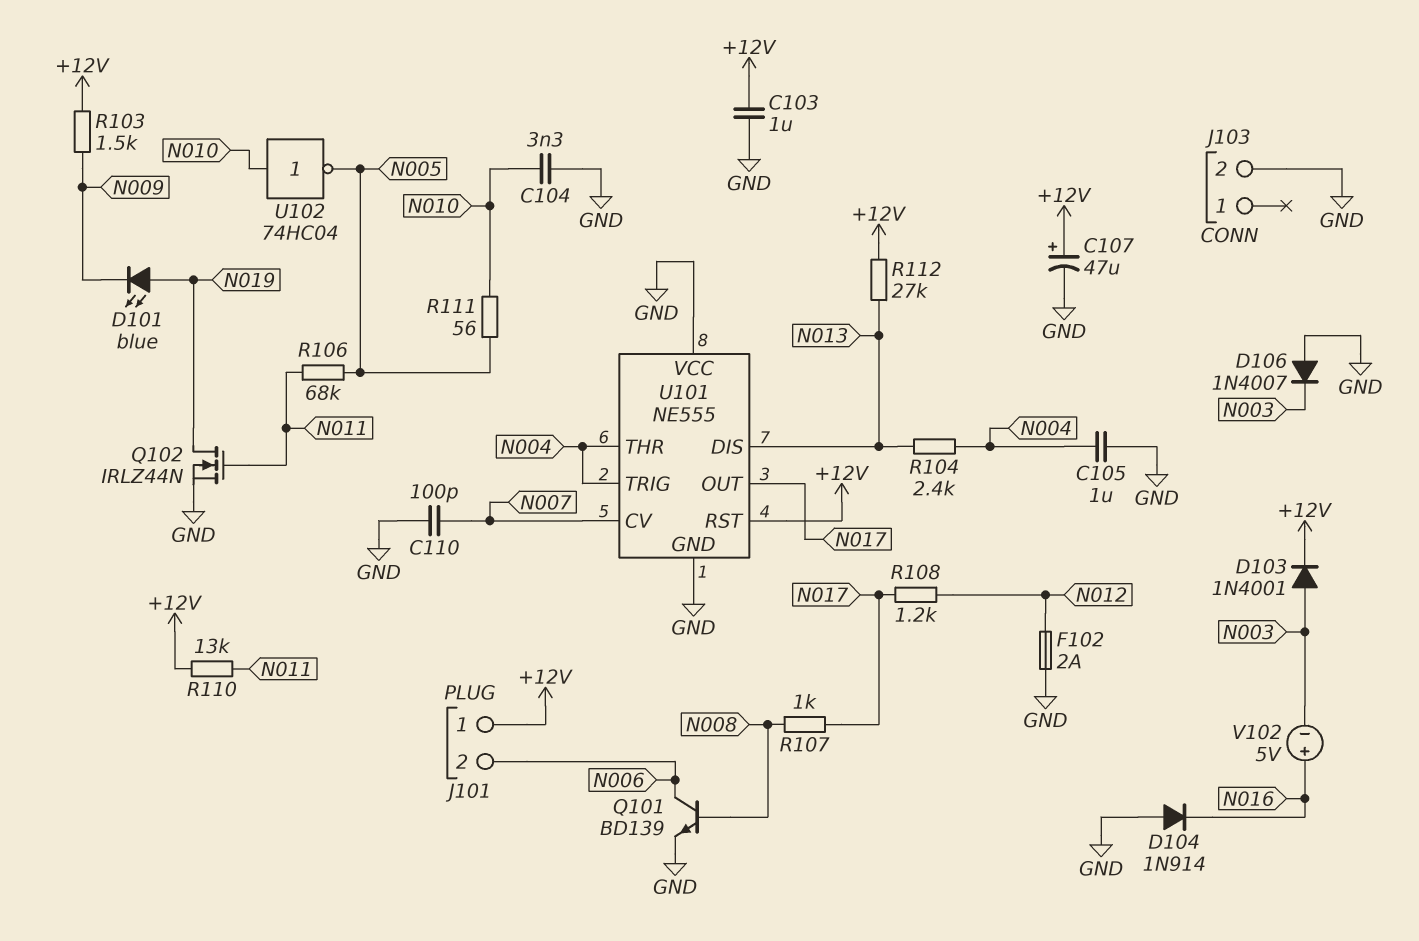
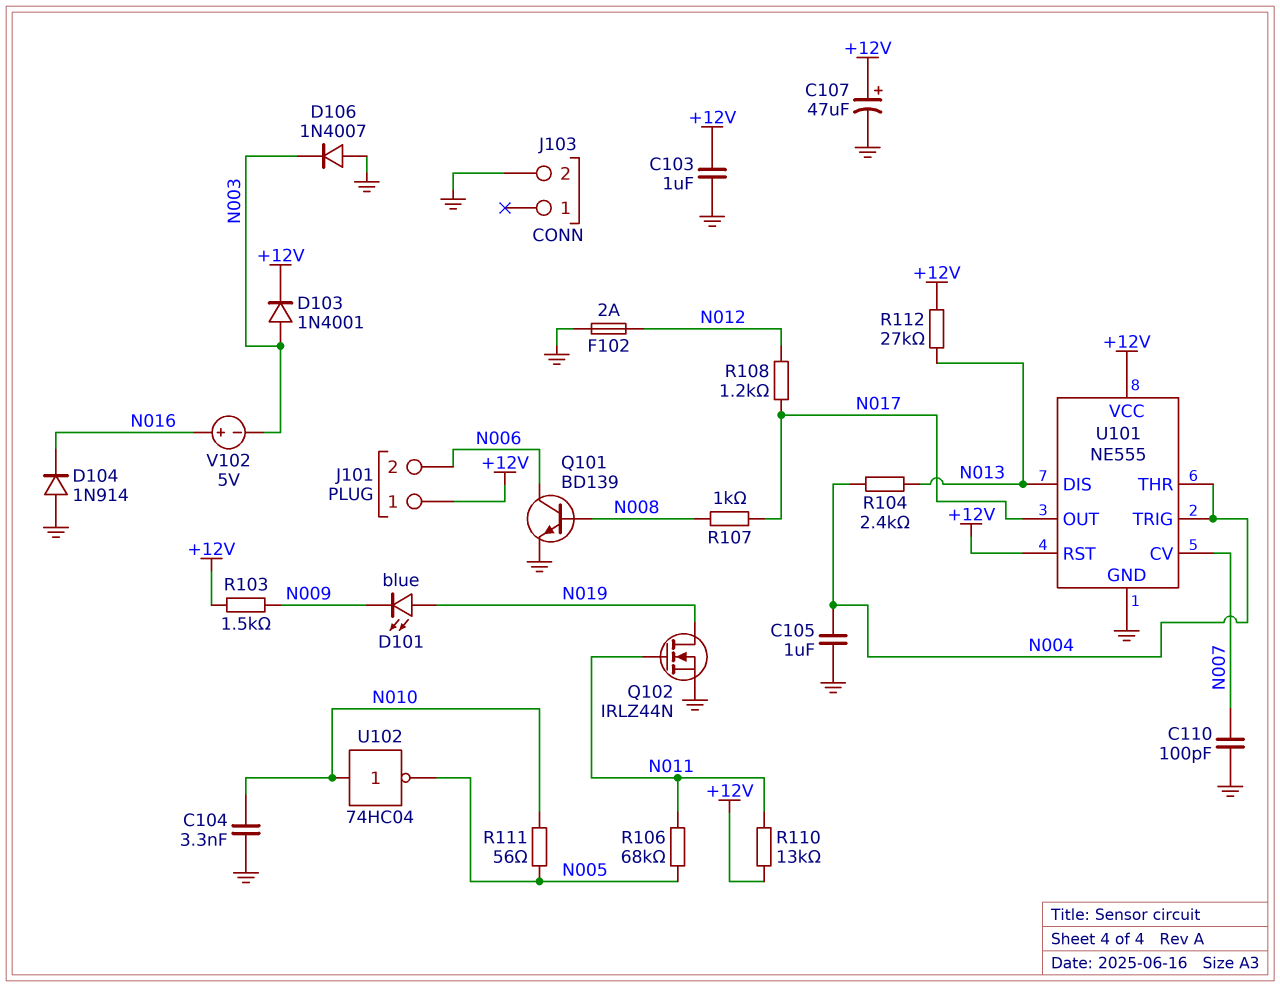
U101 pin VCC: GND -> +12V

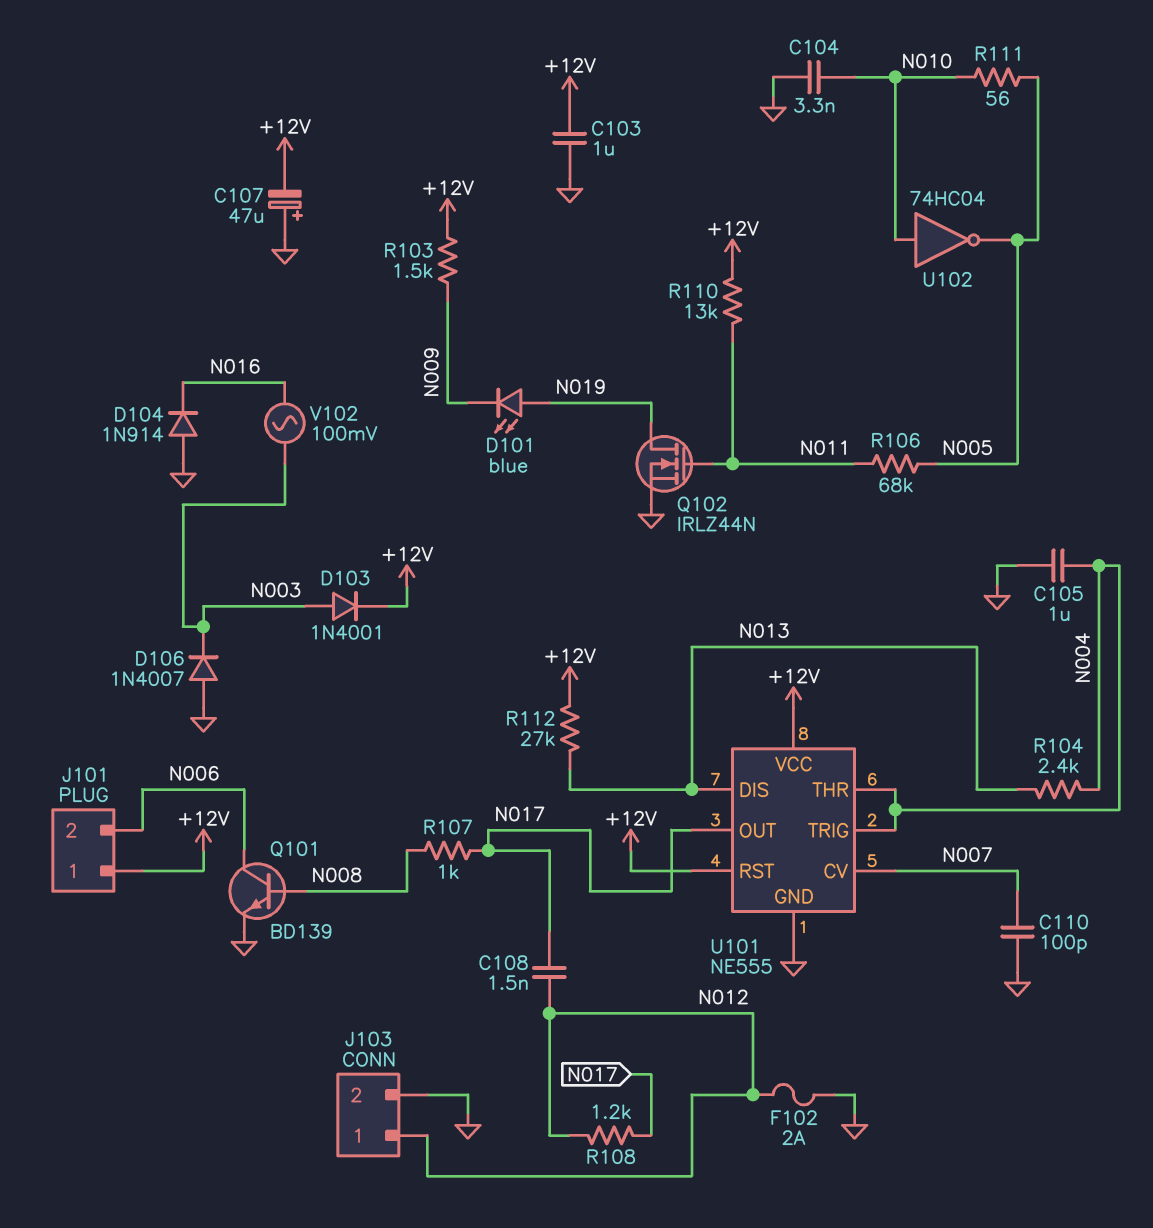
C107: 47uF (plus +12V, minus GND) -> 47uF (plus GND, minus +12V)
C108: none -> 1.5nF (N012, N017)
J103 pin 1: none -> N012
V102: 5V (plus N016, minus N003) -> AC 100mV (N003, N016)

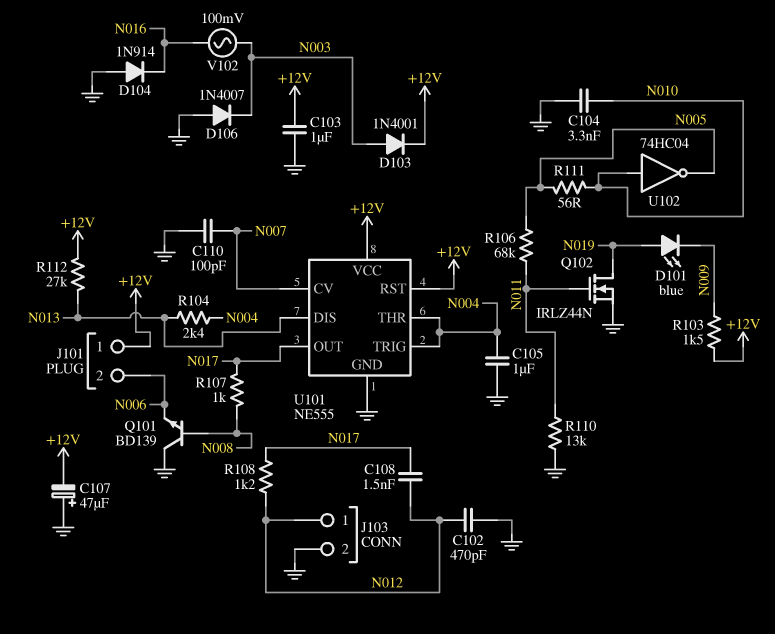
C102: none -> 470pF (GND, N012)
F102: 2A (GND, N012) -> none
Q101: NPN BD139 (B N008, C N006, E GND) -> NPN BD139 (B N008, C GND, E N006)
R110: 13k (+12V, N011) -> 13k (GND, N011)

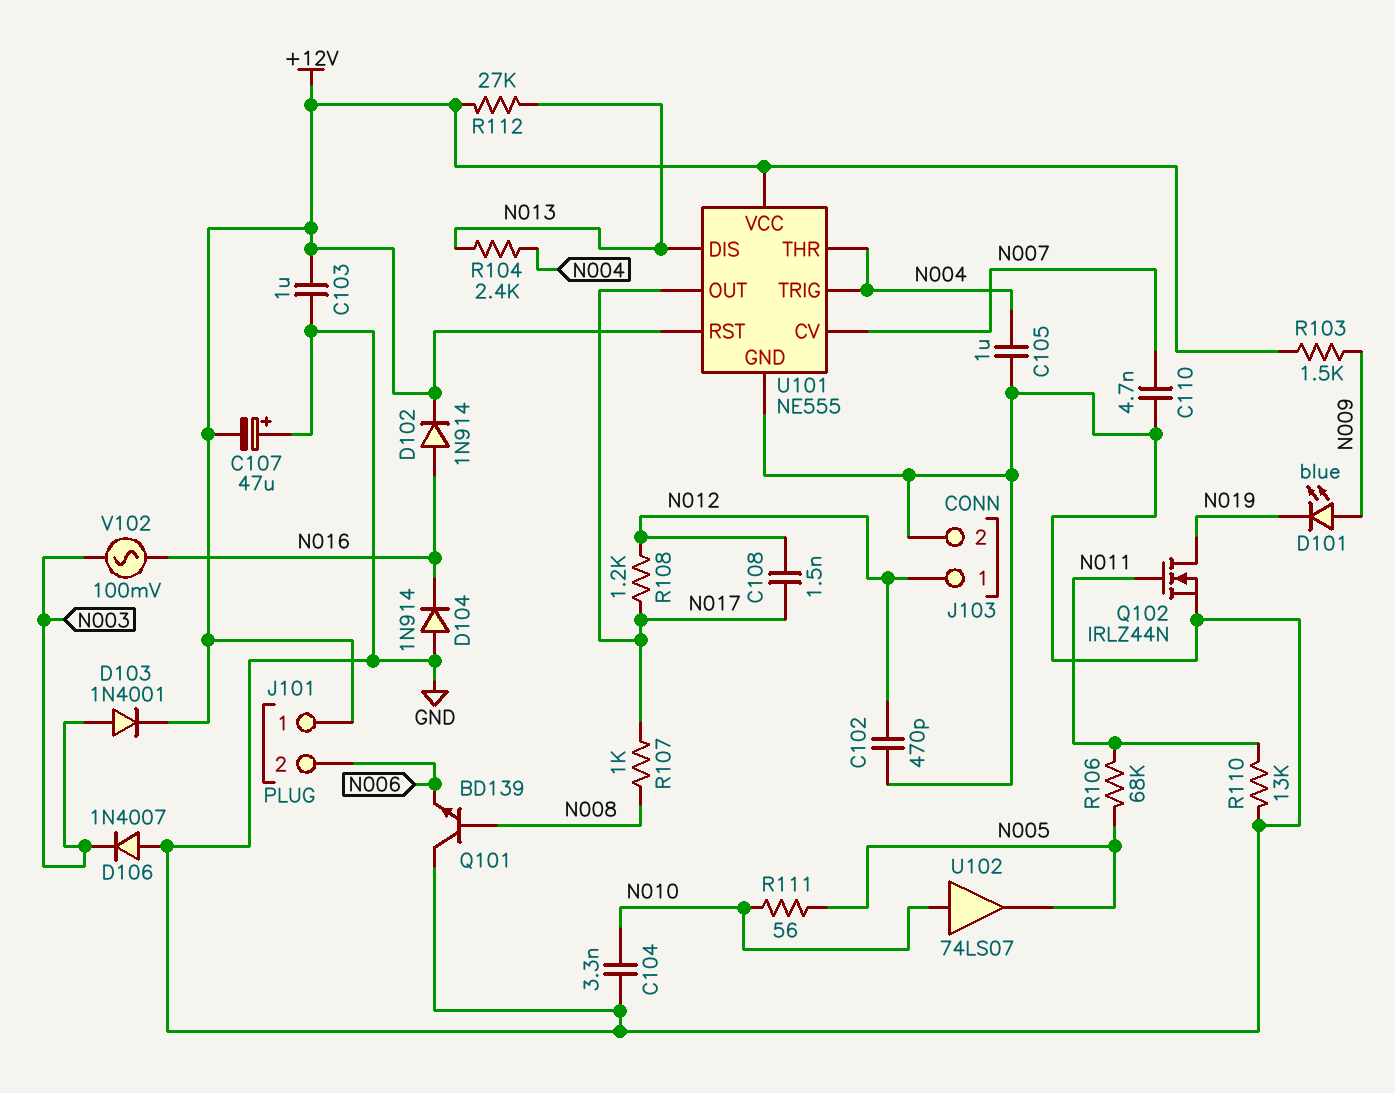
C110: 100pF (GND, N007) -> 4.7nF (GND, N007)
D101: LED blue (A N019, K N009) -> LED blue (A N009, K N019)
D102: none -> diode 1N914 (A N016, K +12V)
U102: NOT 74HC04 (in N010, out N005) -> buffer 74LS07 (in N010, out N005)

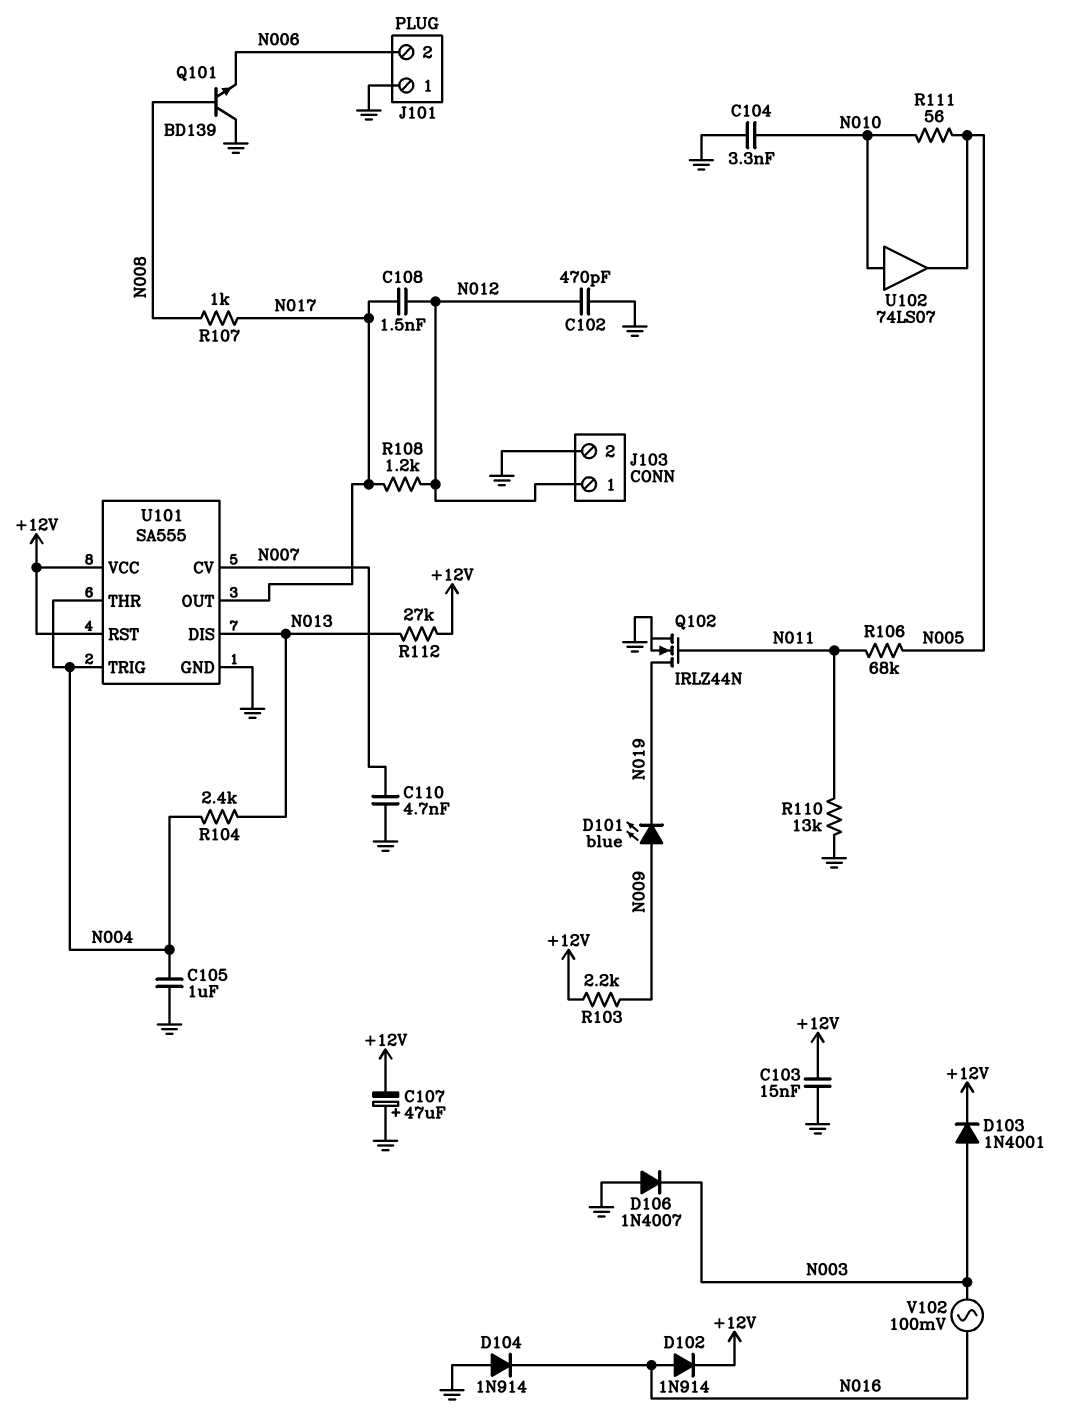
C103: 1uF (+12V, GND) -> 15nF (+12V, GND)
J101 pin 1: +12V -> GND
R103: 1.5k (+12V, N009) -> 2.2k (+12V, N009)
U101: NE555 -> SA555

